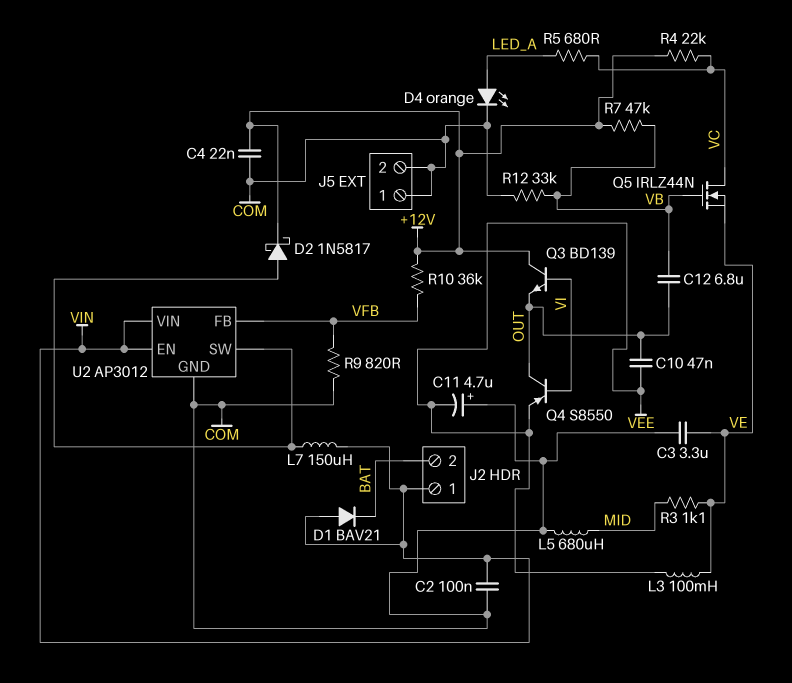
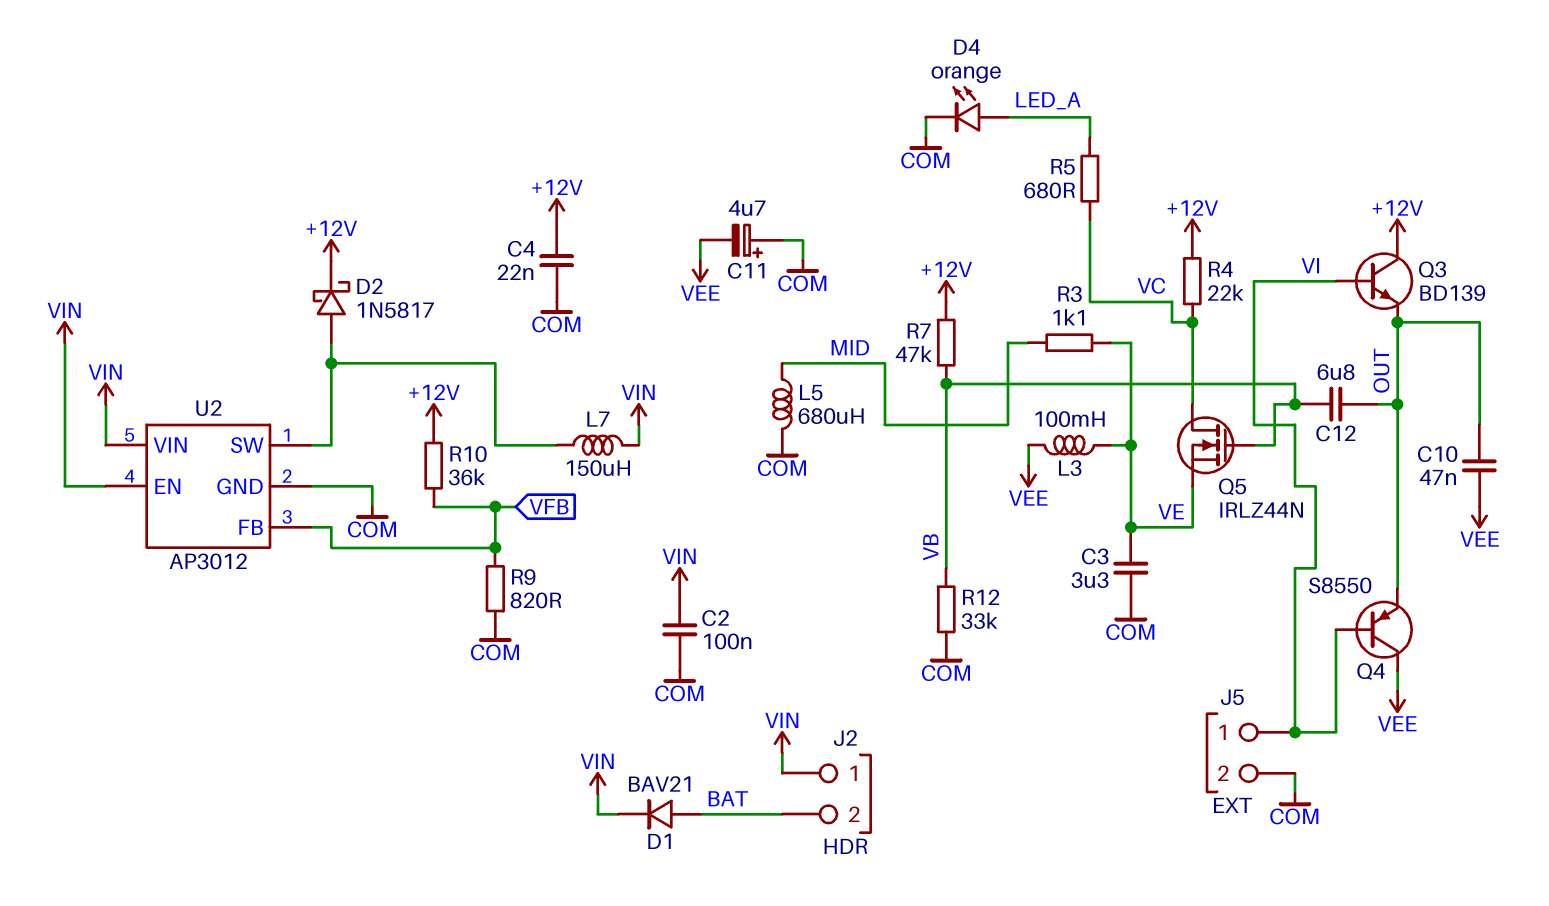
D1: diode BAV21 (A VIN, K BAT) -> diode BAV21 (A BAT, K VIN)
J5 pin 1: COM -> VI
Q4: PNP S8550 (B VI, C OUT, E VEE) -> PNP S8550 (B VI, C VEE, E OUT)

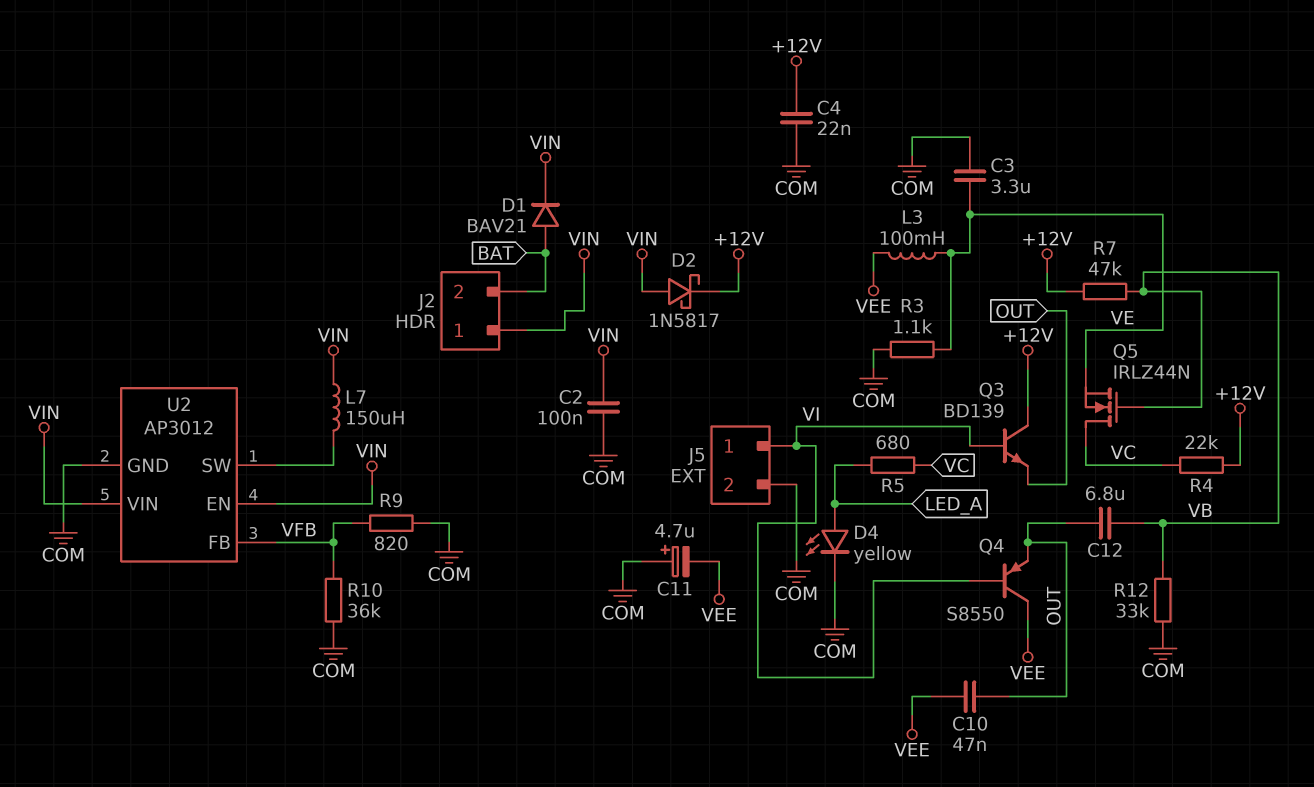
D2: schottky 1N5817 (A U2/SW, K +12V) -> schottky 1N5817 (A VIN, K +12V)
D4: LED orange (A LED_A, K COM) -> LED yellow (A LED_A, K COM)
L5: 680uH (COM, MID) -> none
R3: 1.1k (MID, VE) -> 1.1k (COM, VE)
R10: 36k (+12V, VFB) -> 36k (COM, VFB)

